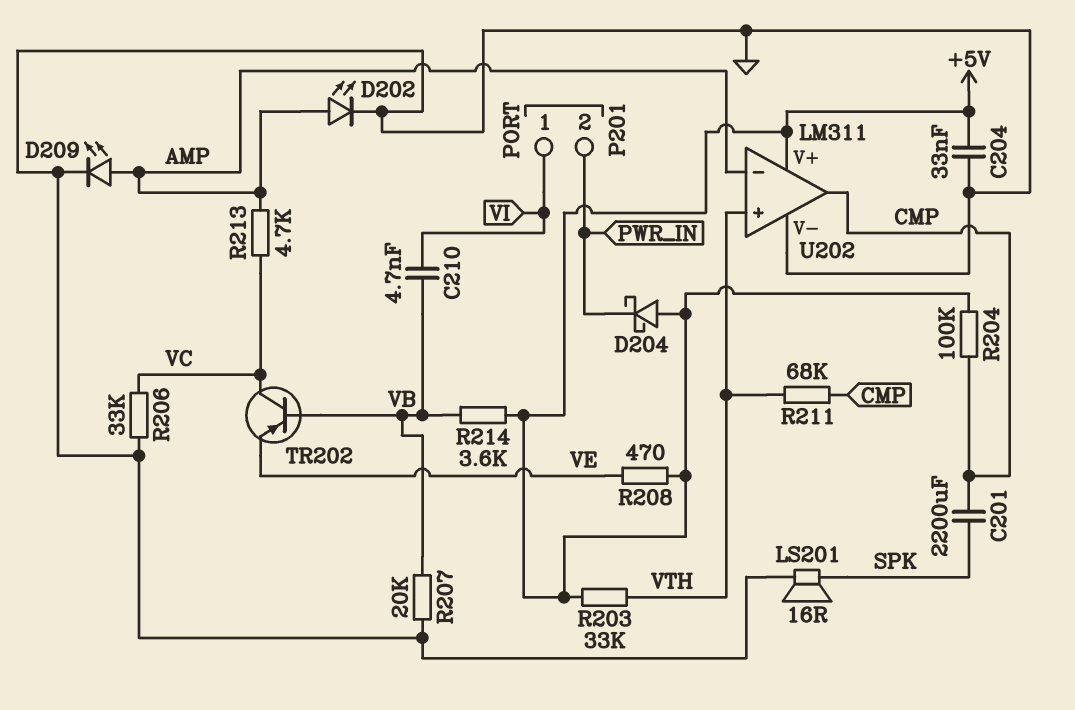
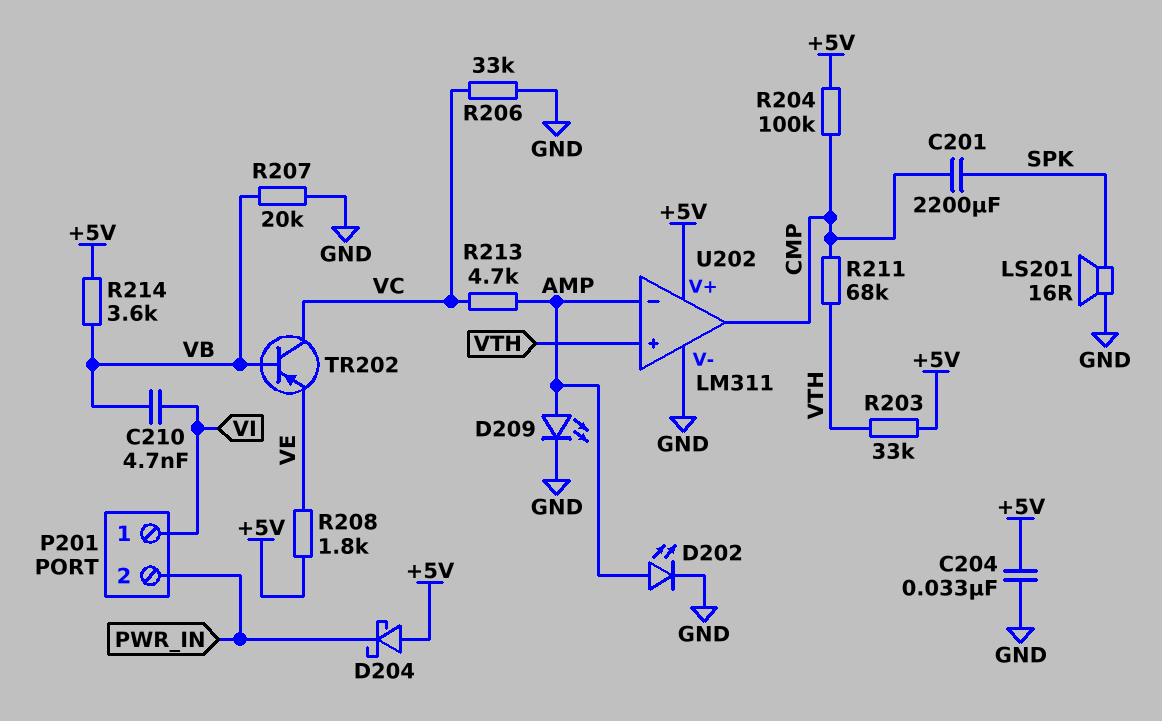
R208: 470 (+5V, VE) -> 1.8k (+5V, VE)

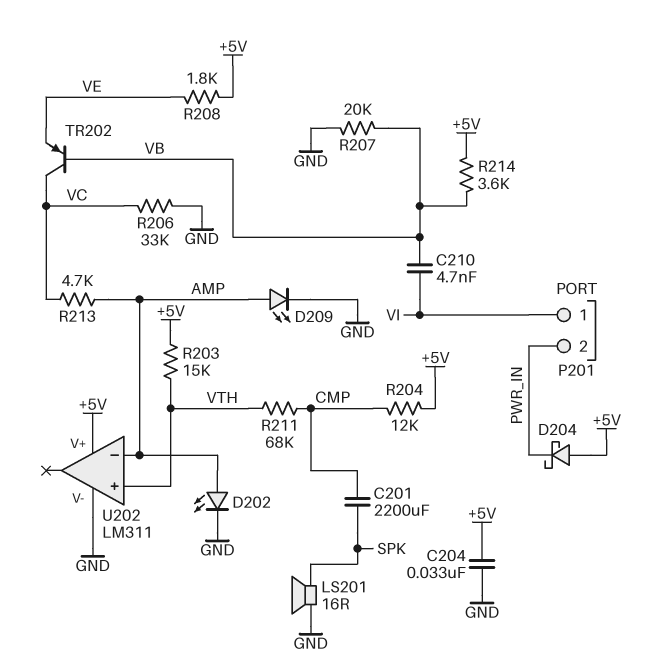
R203: 33k (+5V, VTH) -> 15k (+5V, VTH)
R204: 100k (+5V, CMP) -> 12k (+5V, CMP)
U202 pin out: CMP -> none

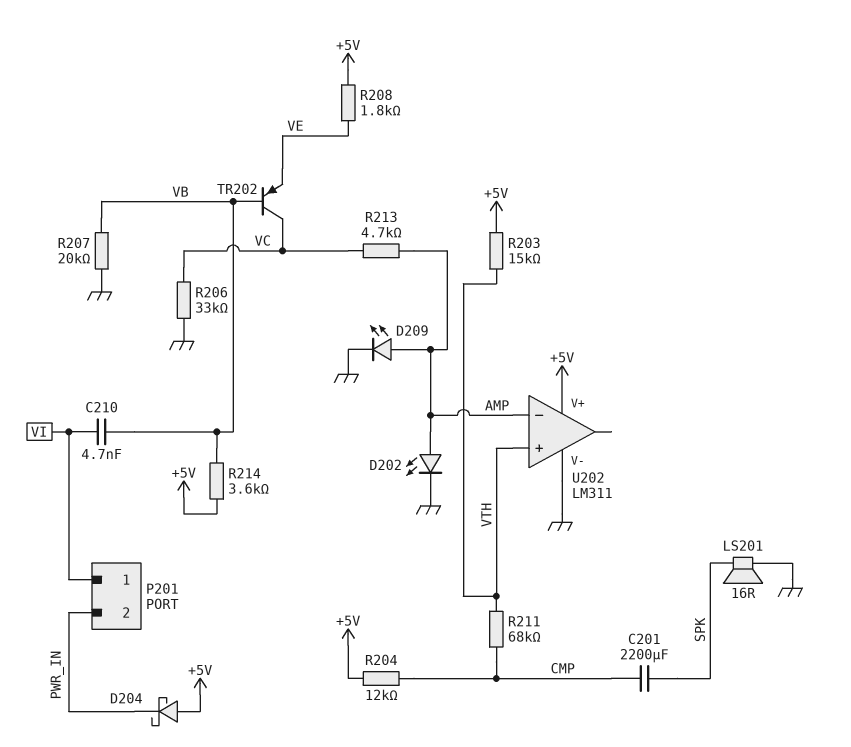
C204: 33nF (+5V, GND) -> none

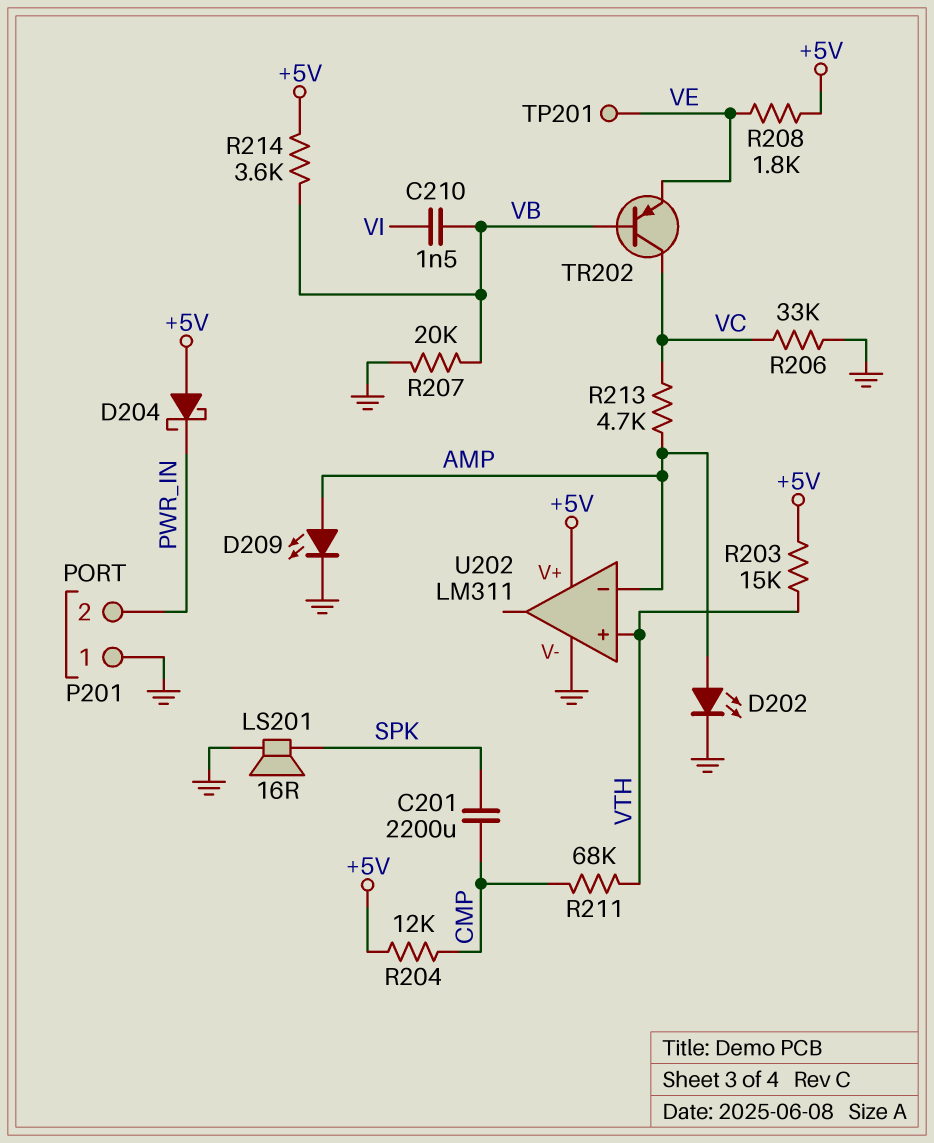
C210: 4.7nF (VB, VI) -> 1.5nF (VB, VI)
P201 pin 1: VI -> GND
TP201: none -> test point (VE)

